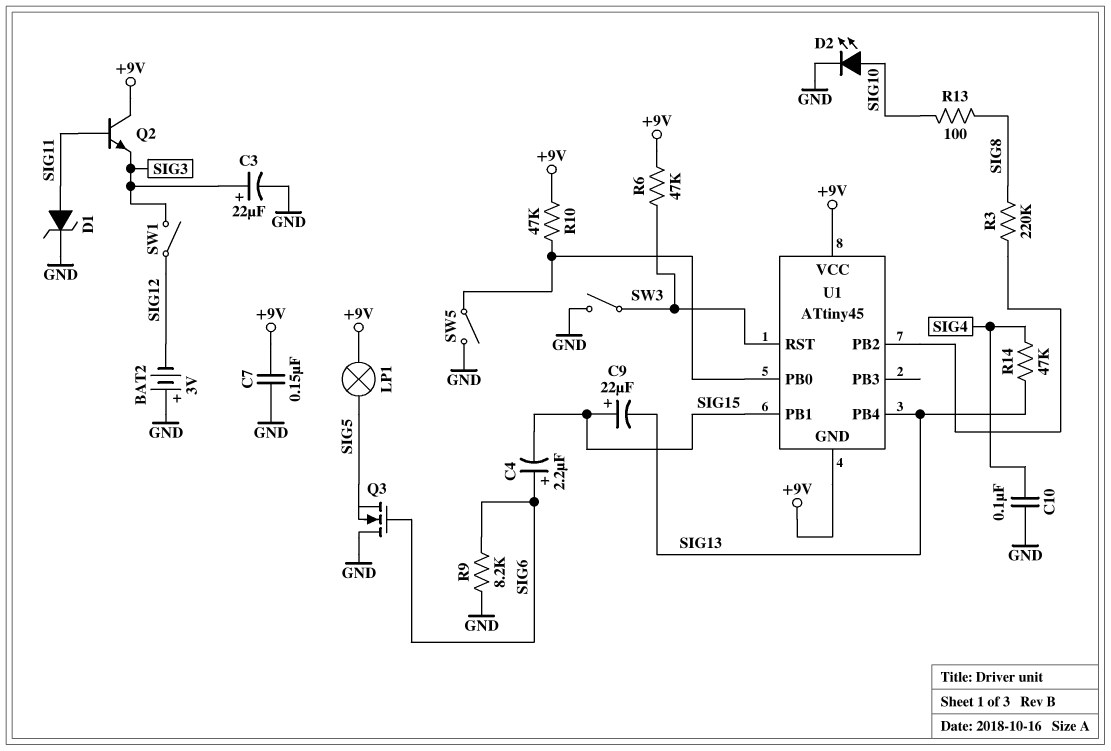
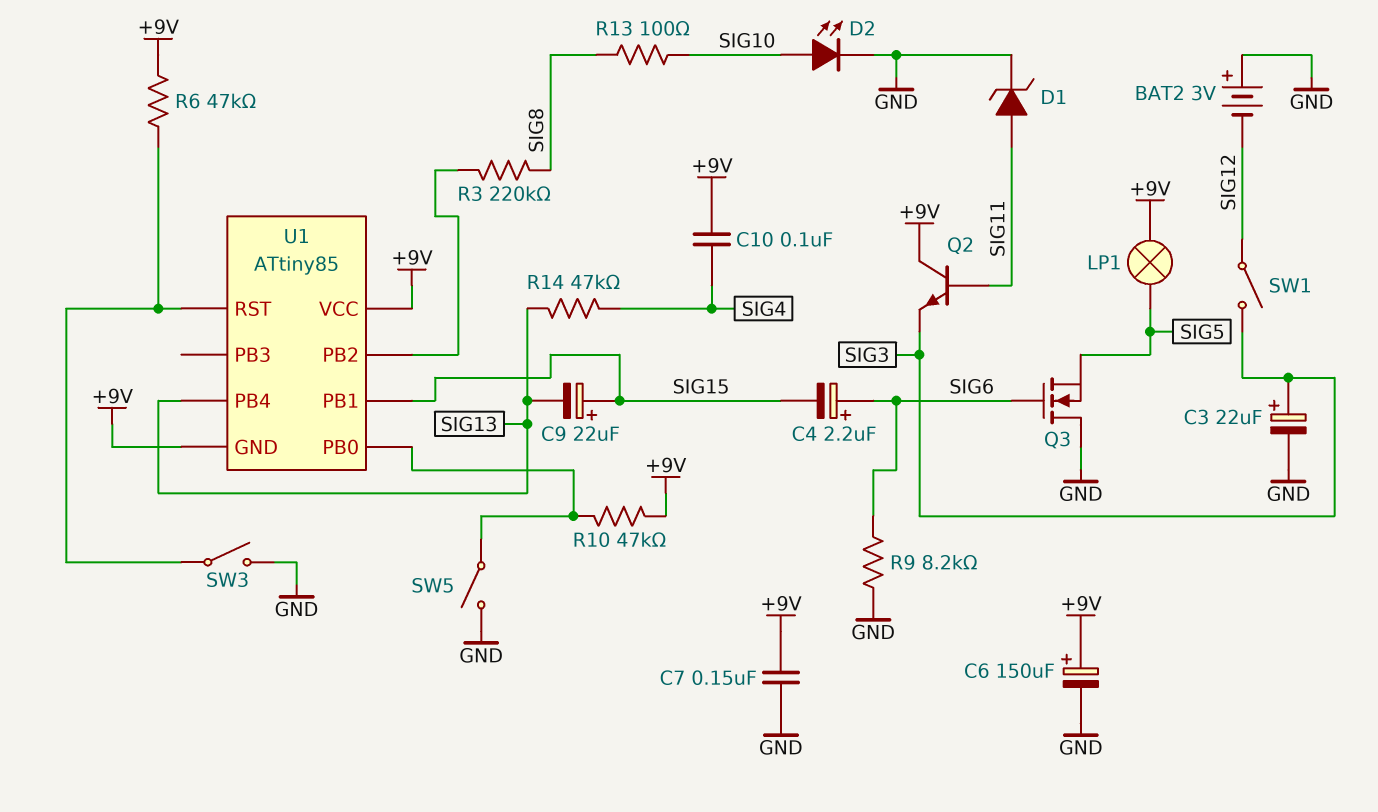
C6: none -> 150uF (plus +9V, minus GND)
C10: 100nF (GND, SIG4) -> 100nF (+9V, SIG4)
U1: ATtiny45 -> ATtiny85

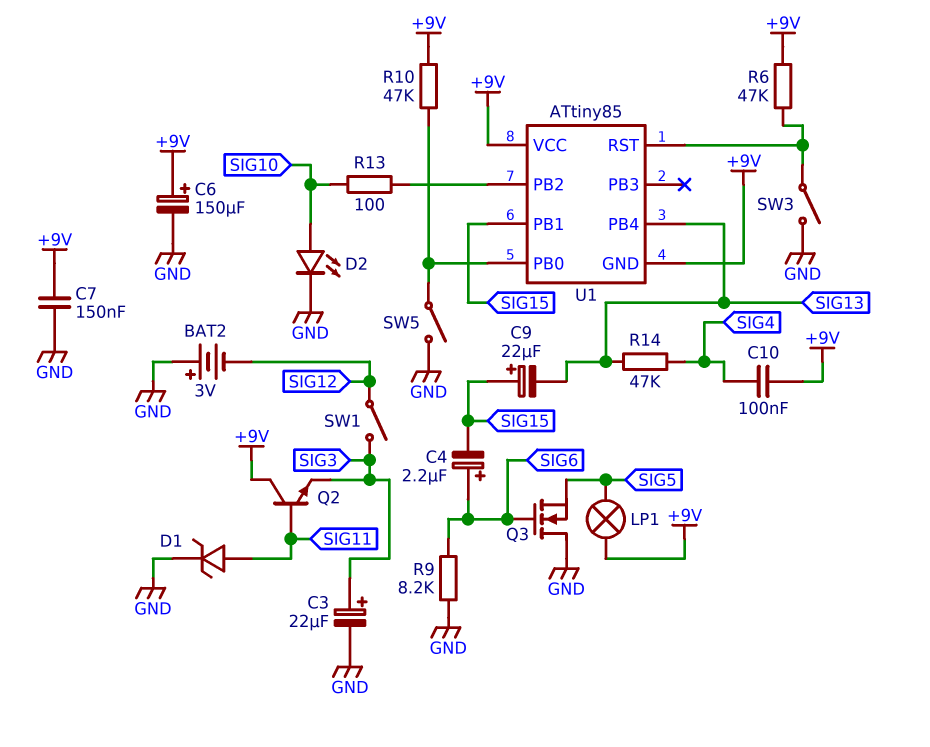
R3: 220k (SIG8, U1/PB2) -> none
R13: 100 (SIG8, SIG10) -> 100 (SIG10, U1/PB2)

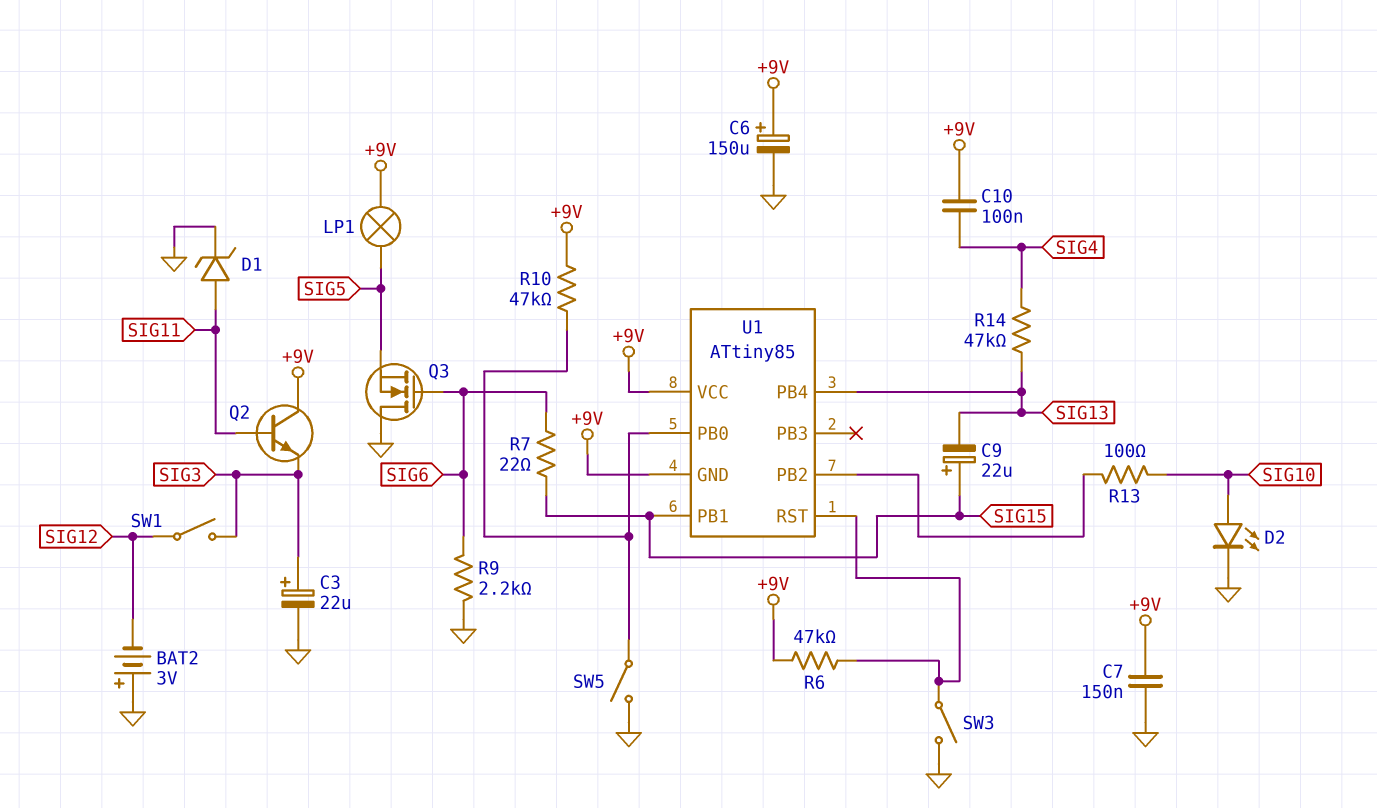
C4: 2.2uF (plus SIG6, minus SIG15) -> none
R7: none -> 22 (SIG6, SIG15)
R9: 8.2k (GND, SIG6) -> 2.2k (GND, SIG6)

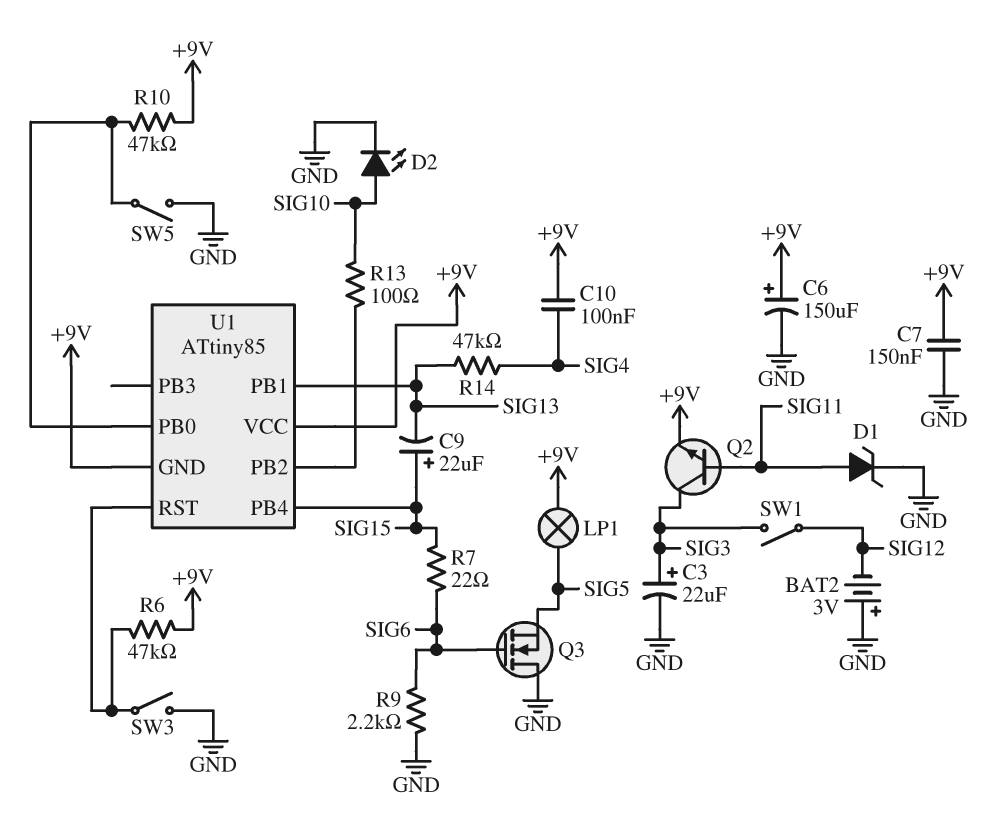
Q2: NPN (B SIG11, C +9V, E SIG3) -> NPN (B SIG11, C SIG3, E +9V)
U1 pin PB1: SIG15 -> SIG13
U1 pin PB4: SIG13 -> SIG15

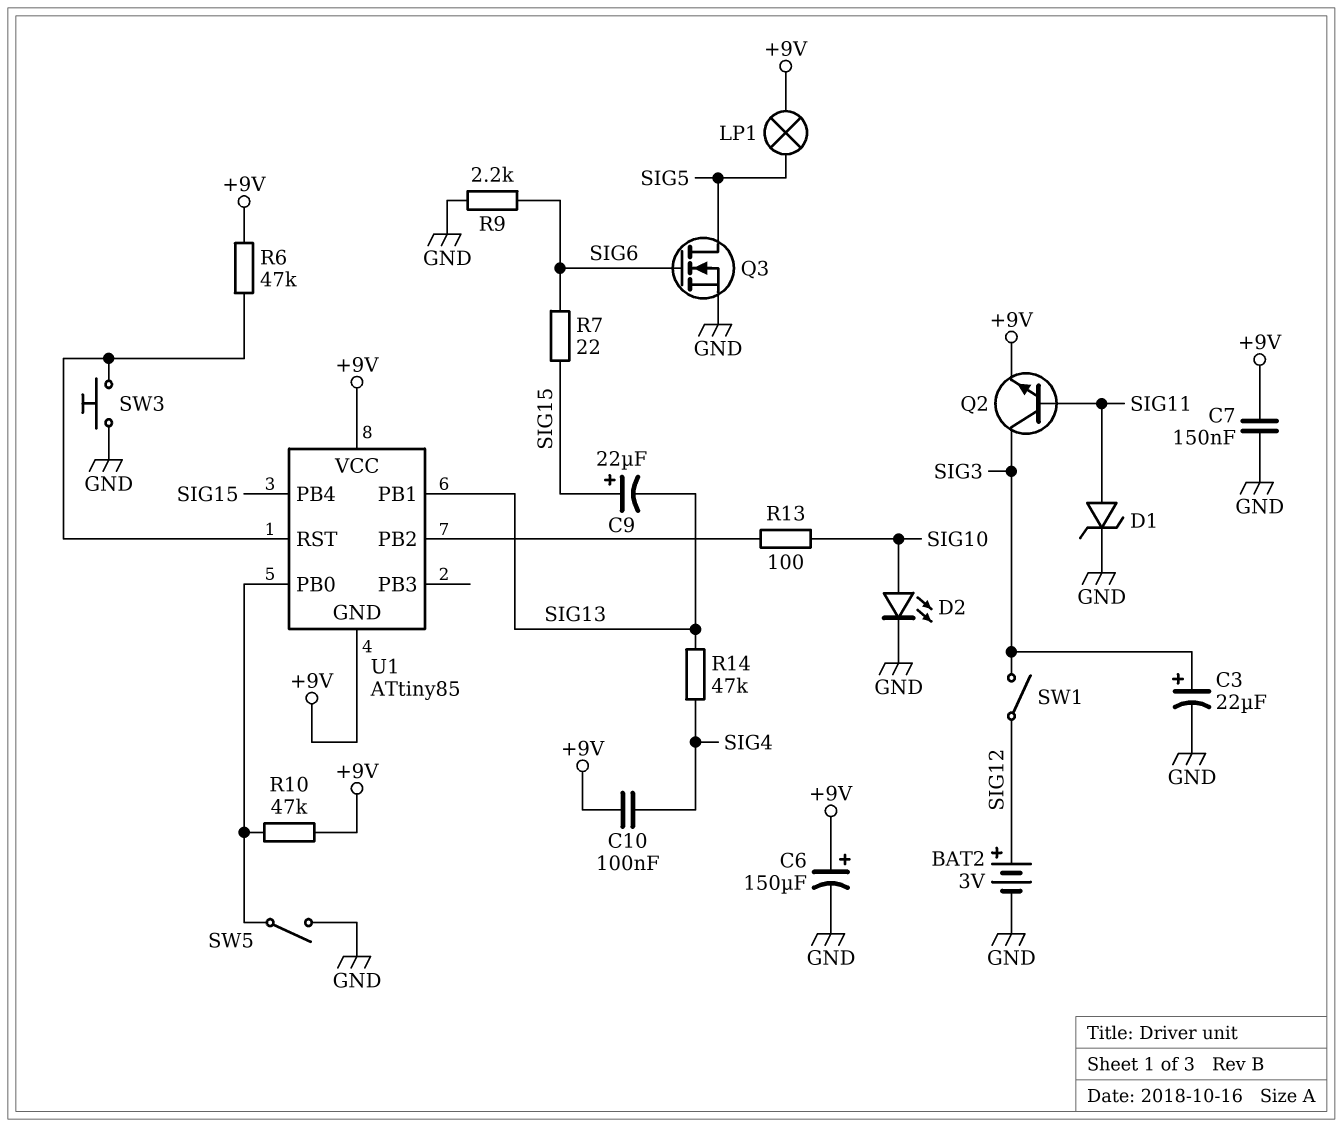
BAT2: 3V (plus GND, minus SIG12) -> 3V (plus SIG12, minus GND)
Q3: NMOS (G SIG6, D GND, S SIG5) -> NMOS (G SIG6, D SIG5, S GND)
SW3: switch (GND, U1/RST) -> button (GND, U1/RST)

